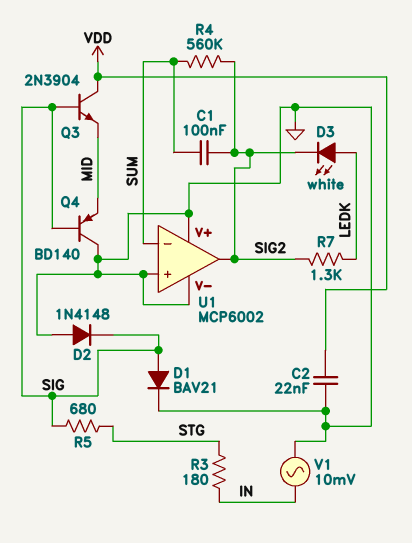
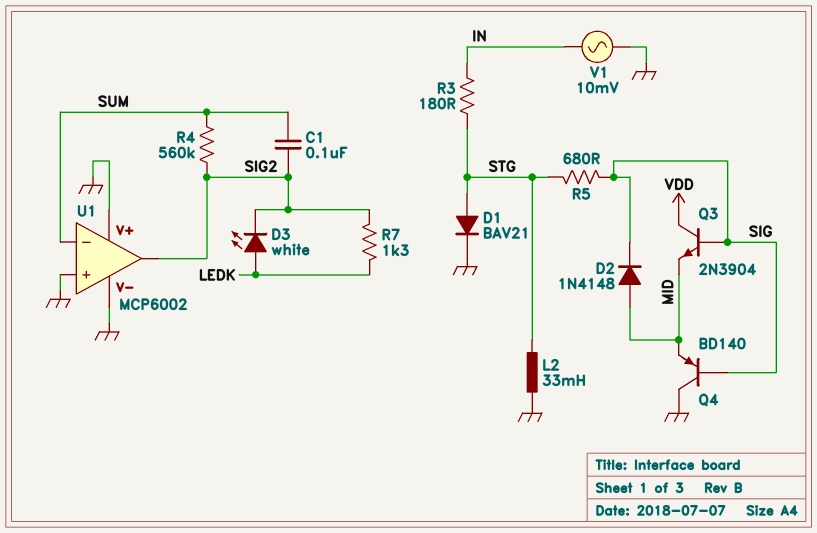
C2: 22nF (GND, VDD) -> none
D1: diode BAV21 (A SIG, K GND) -> diode BAV21 (A STG, K GND)
D2: diode 1N4148 (A GND, K SIG) -> diode 1N4148 (A MID, K SIG)
L2: none -> 33mH (GND, STG)

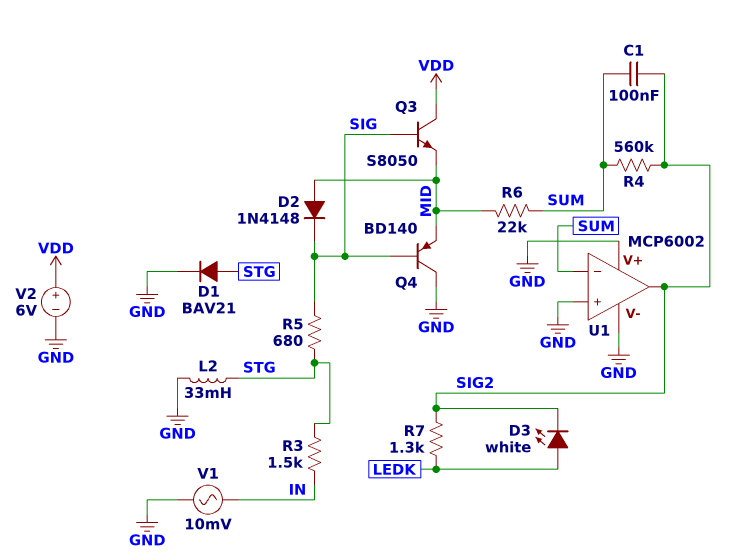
Q3: NPN 2N3904 (B SIG, C VDD, E MID) -> NPN S8050 (B SIG, C VDD, E MID)
R3: 180 (IN, STG) -> 1.5k (IN, STG)
R6: none -> 22k (MID, SUM)
V2: none -> 6V (plus VDD, minus GND)

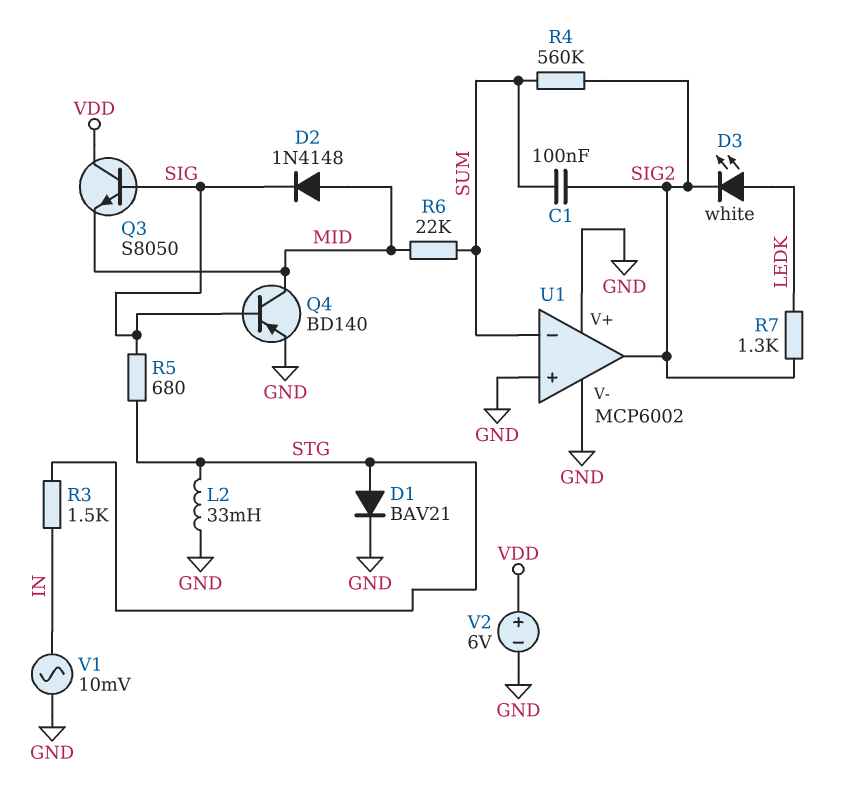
Q4: PNP BD140 (B SIG, C GND, E MID) -> PNP BD140 (B SIG, C MID, E GND)

